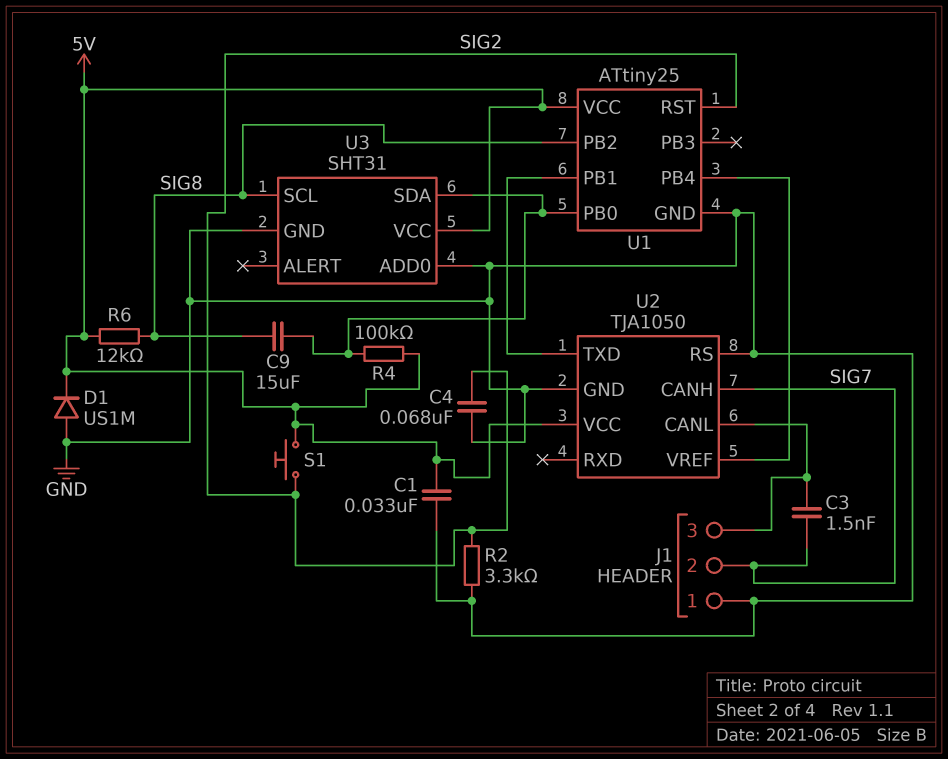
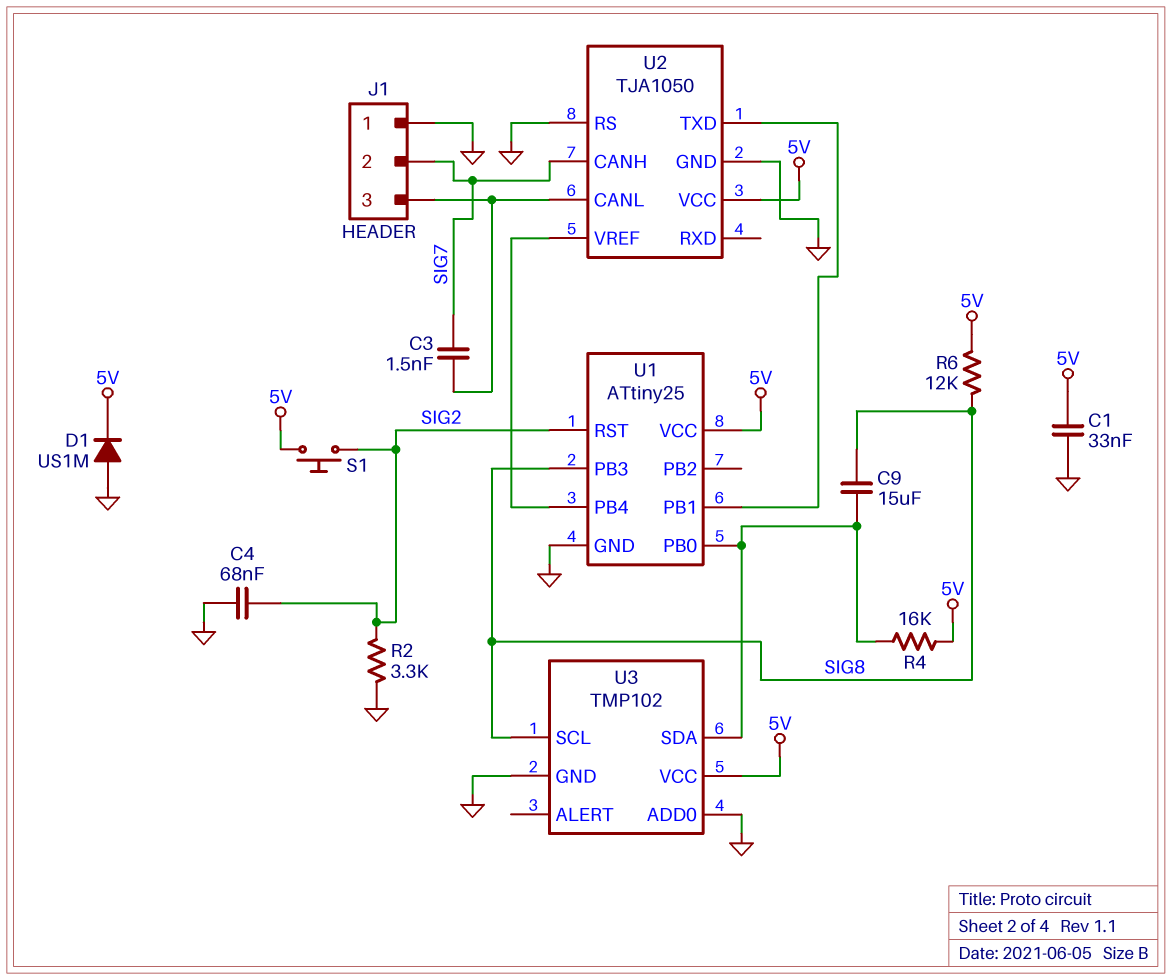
R4: 100k (5V, U1/PB0) -> 16k (5V, U1/PB0)
U1 pin PB2: SIG8 -> none
U1 pin PB3: none -> SIG8
U3: SHT31 -> TMP102

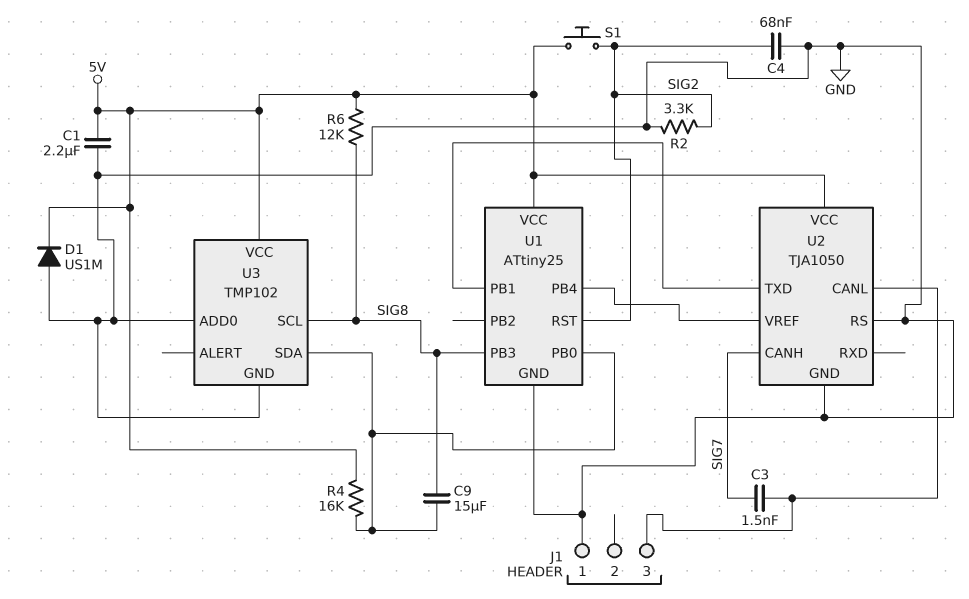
C1: 33nF (5V, GND) -> 2.2uF (5V, GND)
J1 pin 2: SIG7 -> none

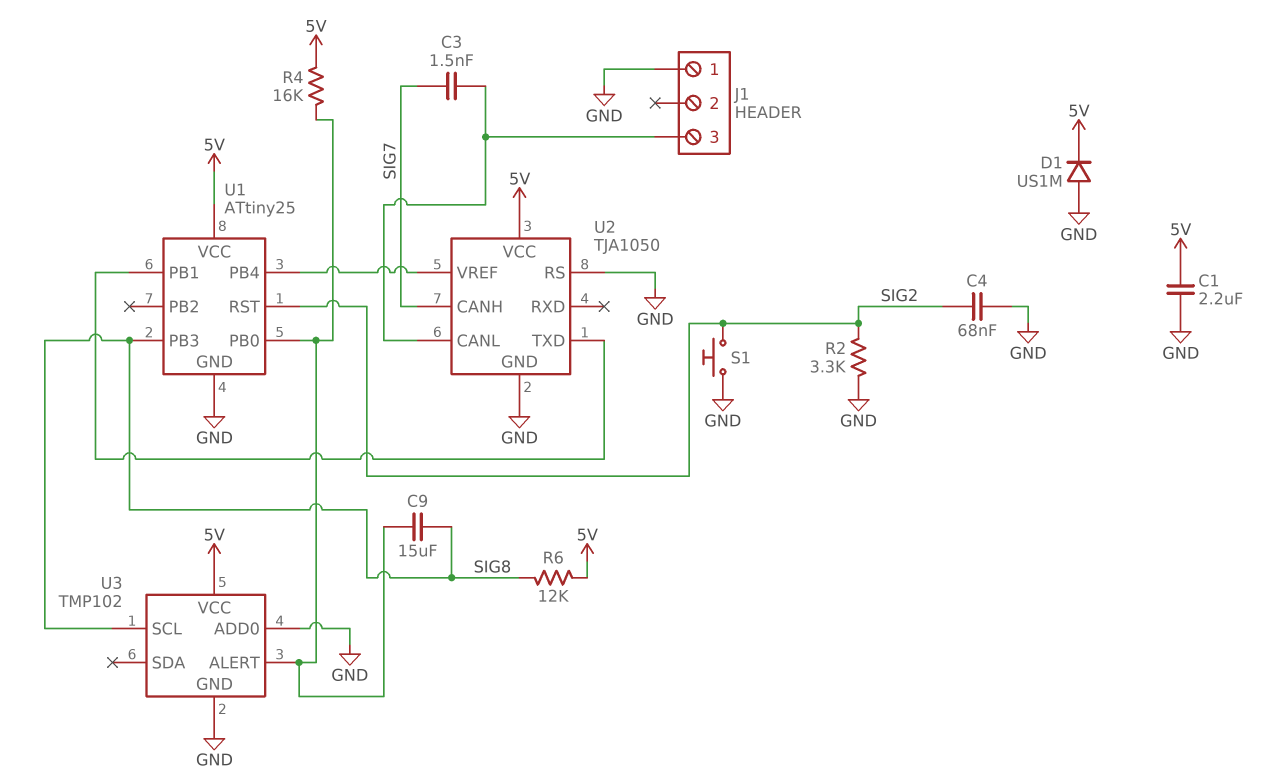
S1: button (5V, SIG2) -> button (GND, SIG2)
U3 pin ALERT: none -> U1/PB0
U3 pin SDA: U1/PB0 -> none

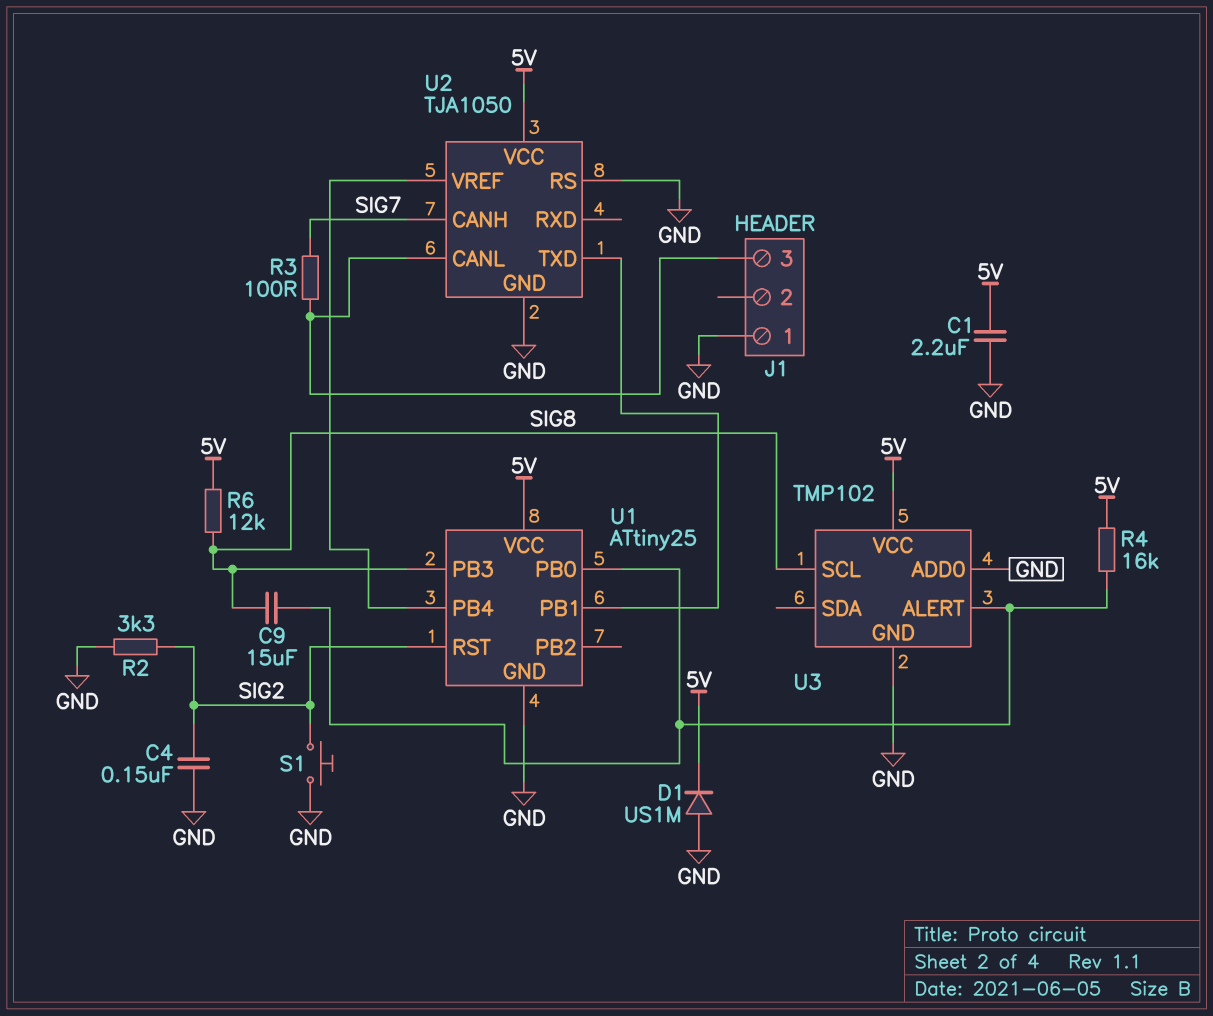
C3: 1.5nF (J1/3, SIG7) -> none
C4: 68nF (GND, SIG2) -> 150nF (GND, SIG2)
R3: none -> 100 (J1/3, SIG7)

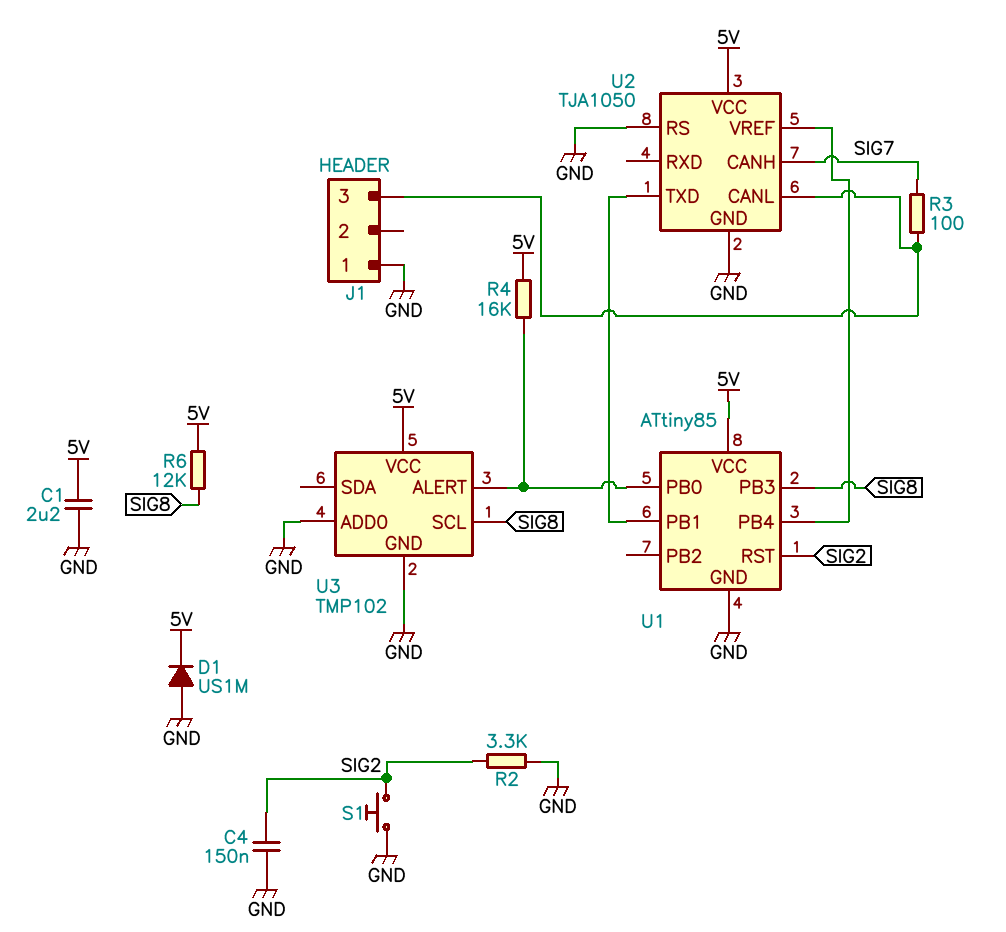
C9: 15uF (SIG8, U1/PB0) -> none
U1: ATtiny25 -> ATtiny85

